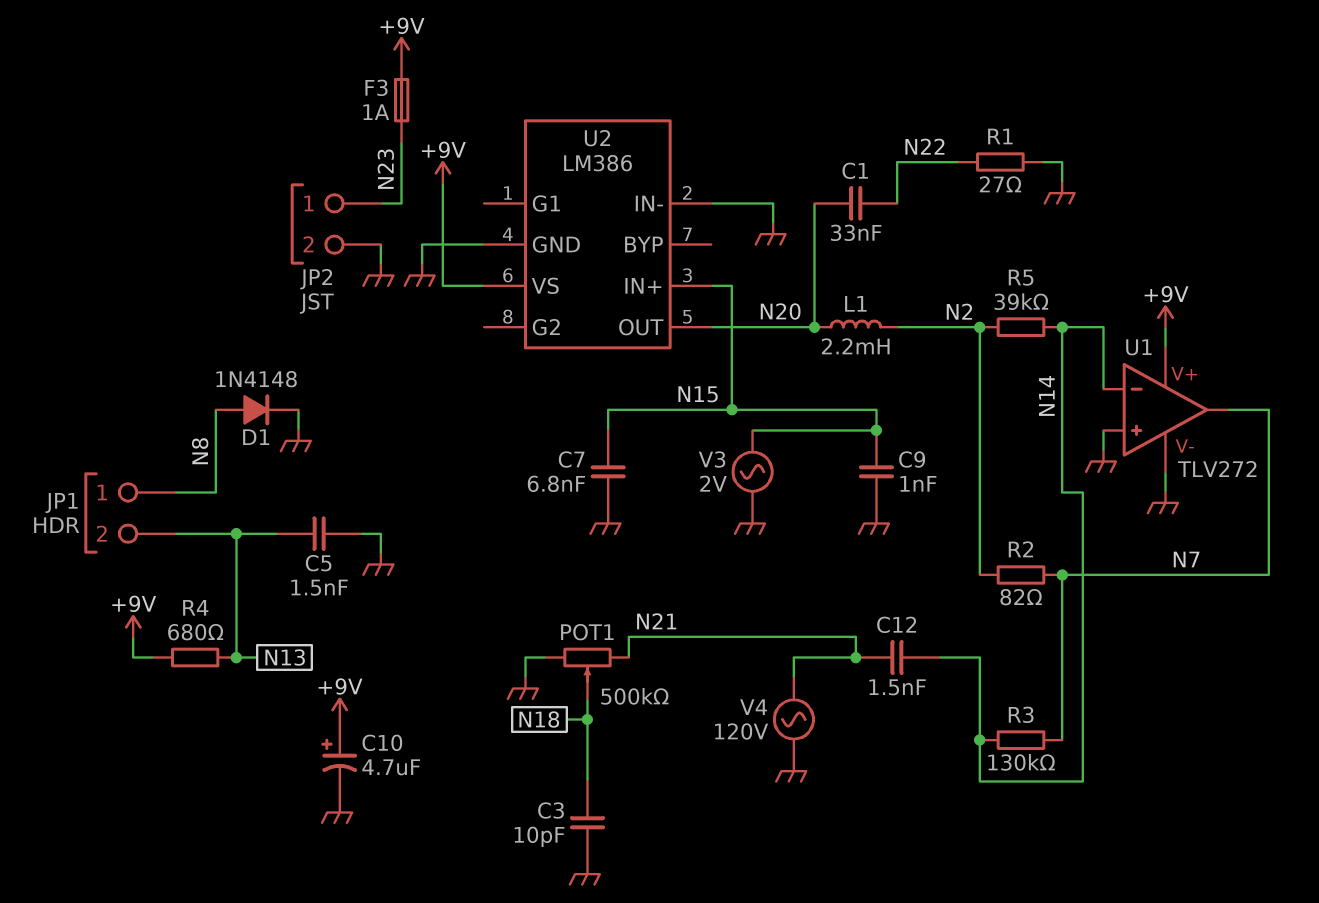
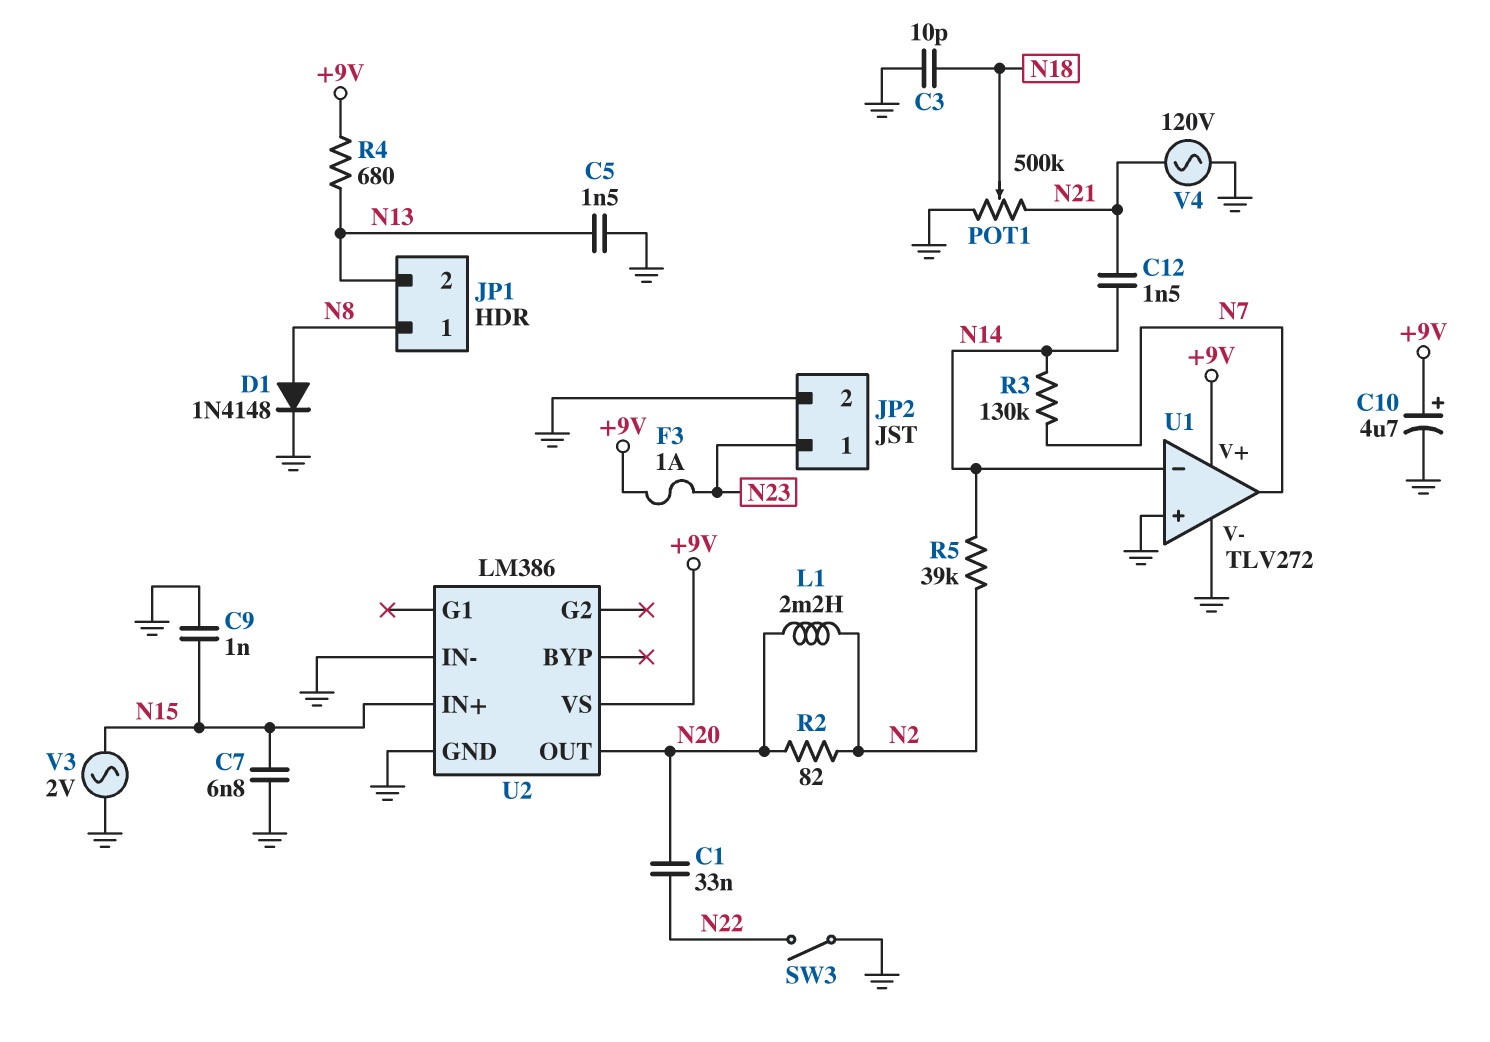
R1: 27 (GND, N22) -> none
R2: 82 (N2, N7) -> 82 (N2, N20)
SW3: none -> switch (GND, N22)

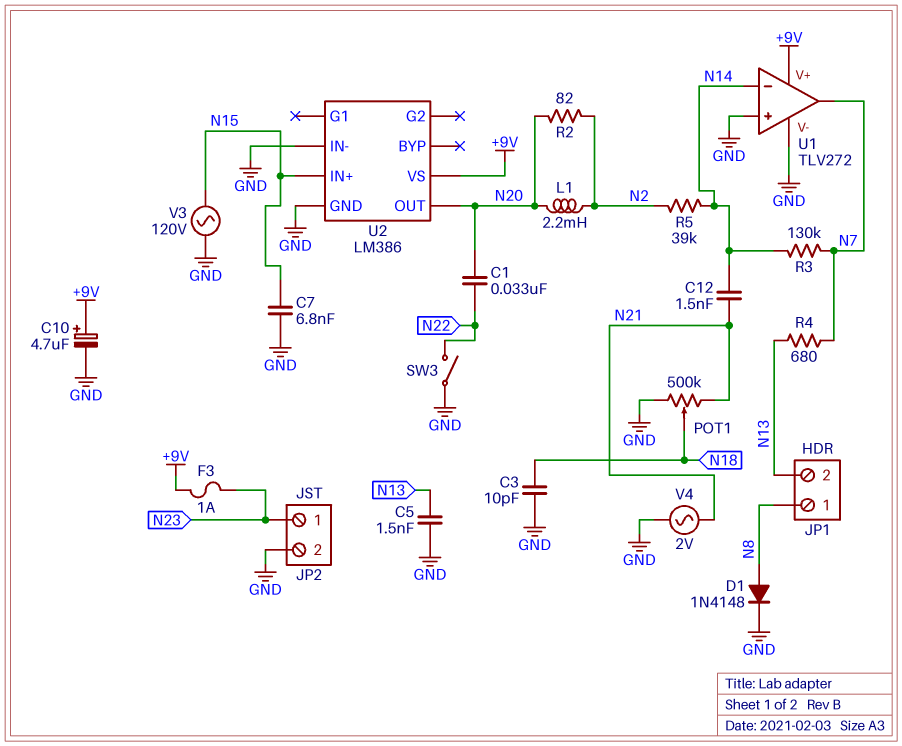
C9: 1nF (GND, N15) -> none
R4: 680 (+9V, N13) -> 680 (N7, N13)
V3: AC 2V (GND, N15) -> AC 120V (GND, N15)
V4: AC 120V (GND, N21) -> AC 2V (GND, N21)

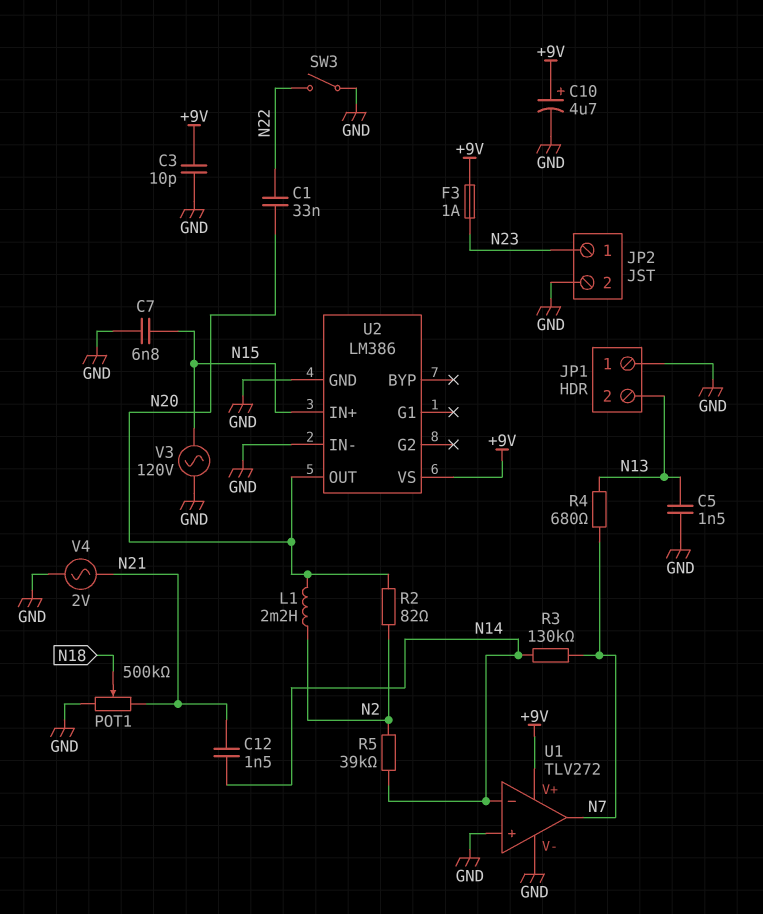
C3: 10pF (GND, N18) -> 10pF (+9V, GND)
D1: diode 1N4148 (A N8, K GND) -> none
JP1 pin 1: N8 -> GND

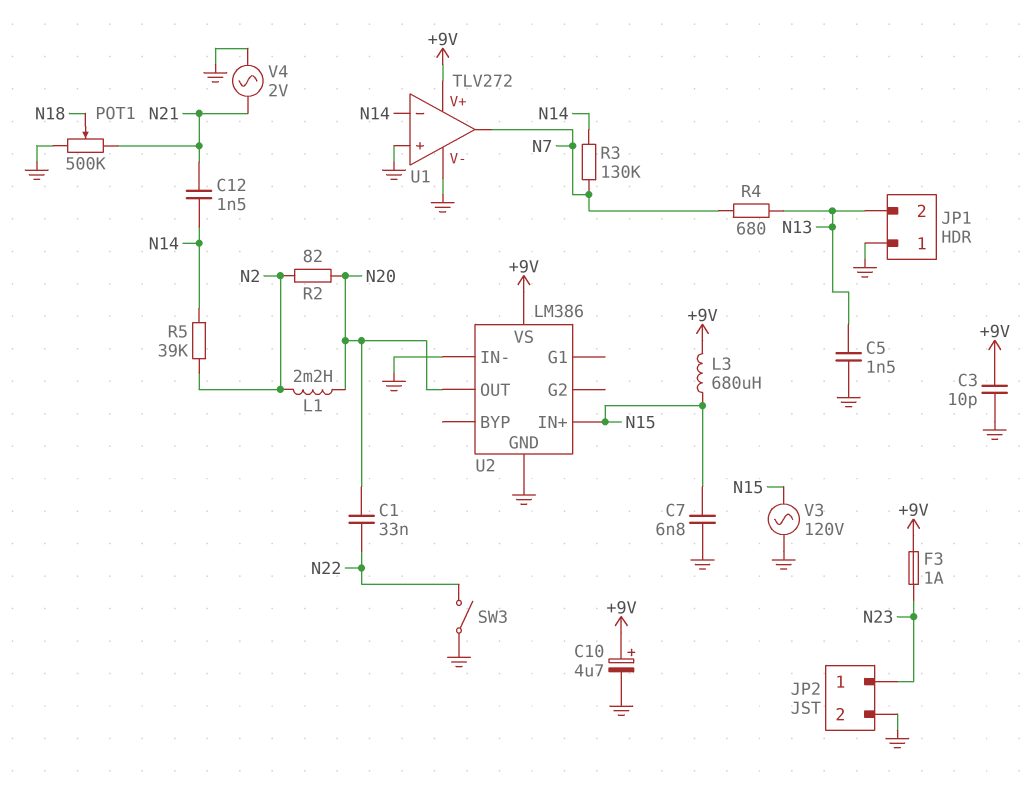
L3: none -> 680uH (+9V, N15)

